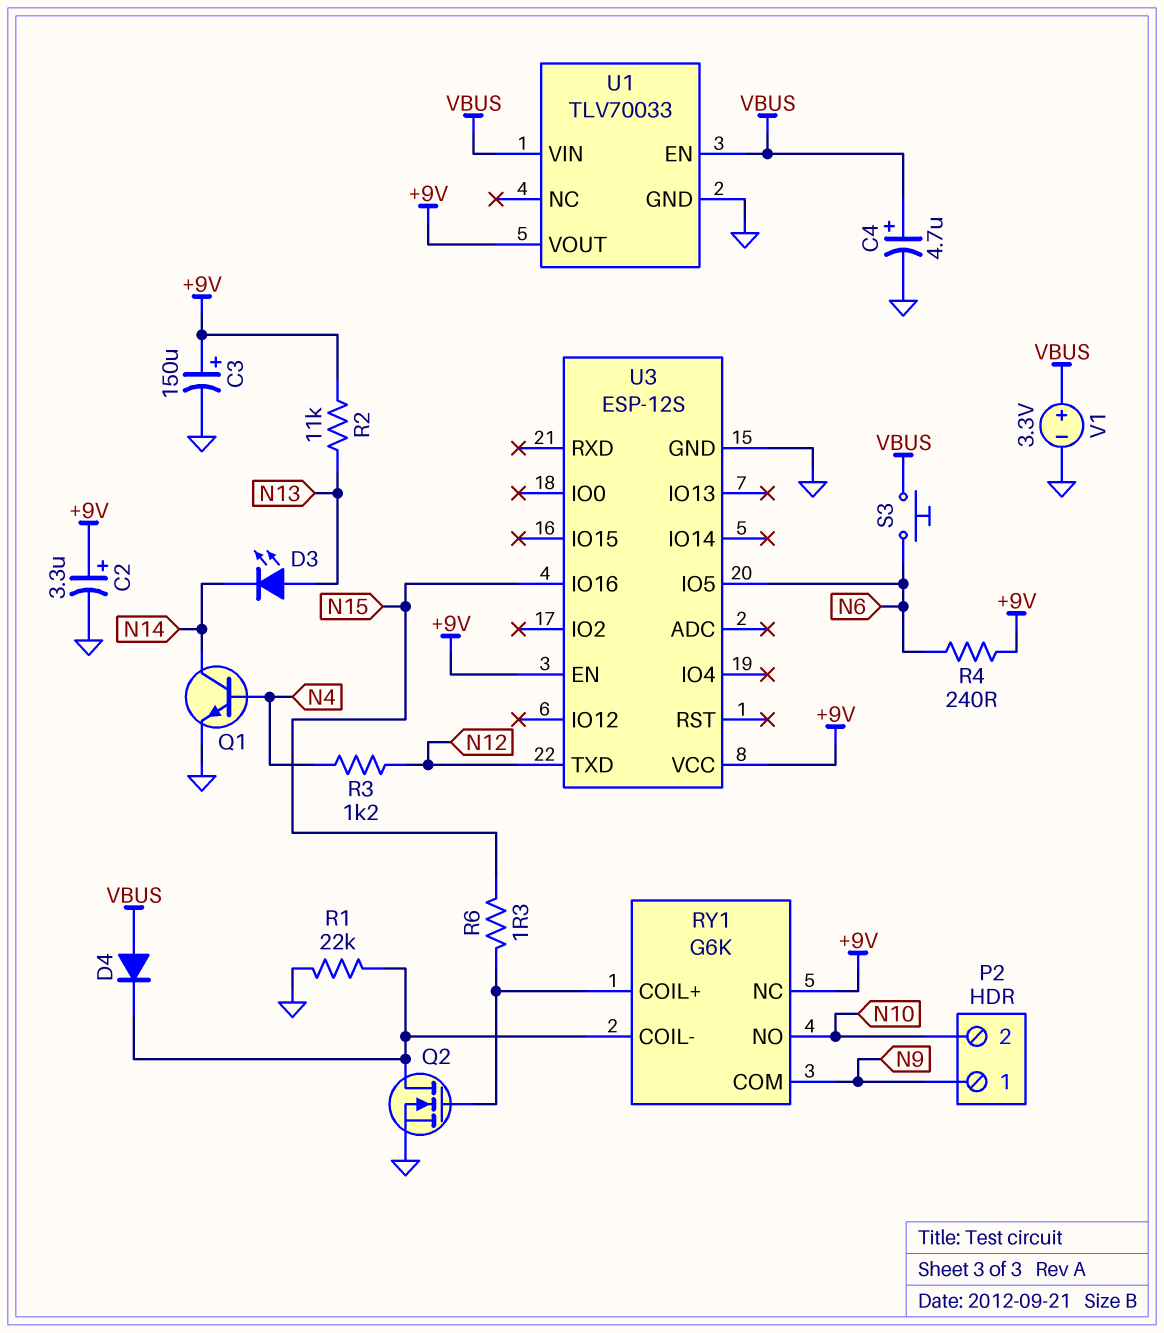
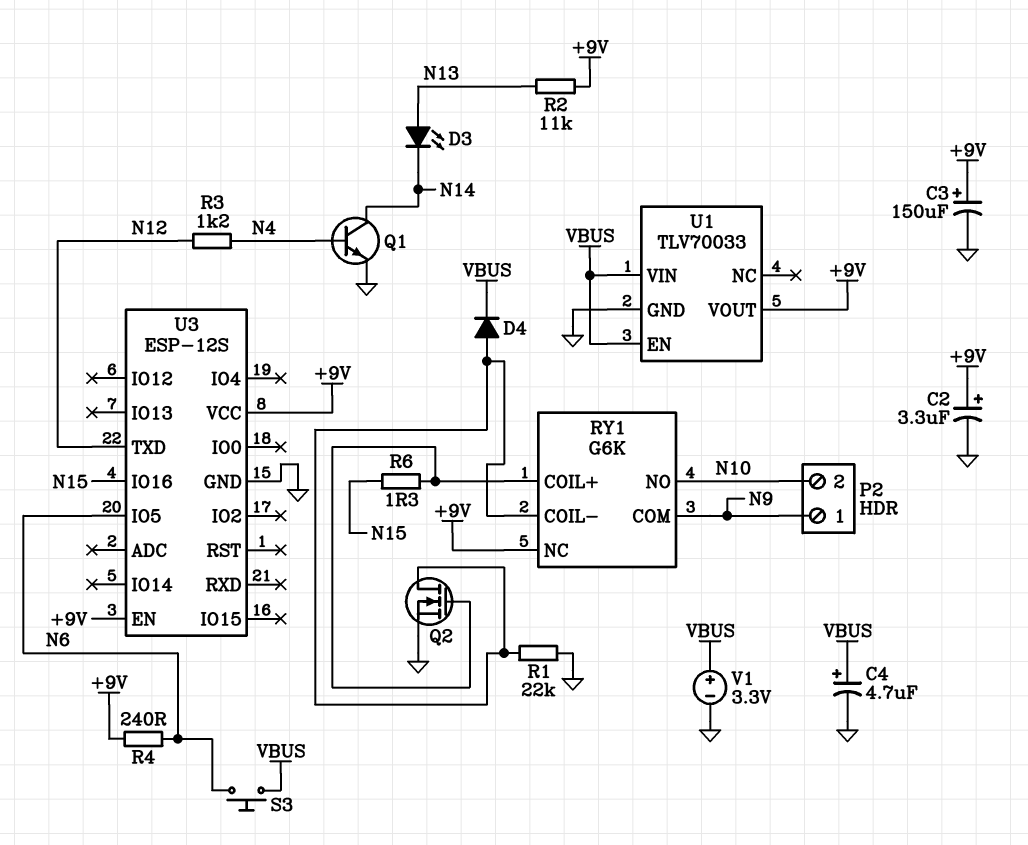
D4: diode (A VBUS, K RY1/COIL-) -> diode (A RY1/COIL-, K VBUS)

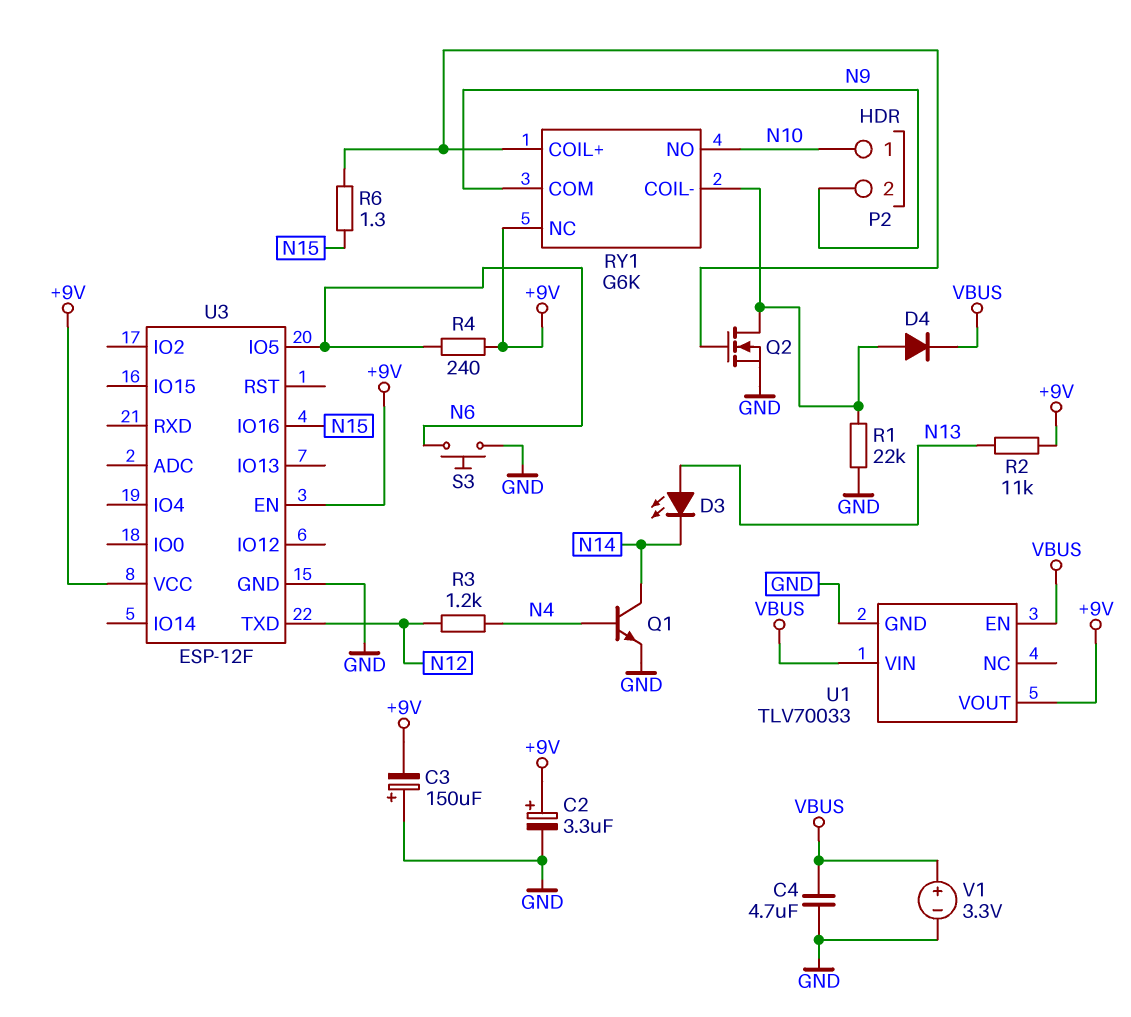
C3: 150uF (plus +9V, minus GND) -> 150uF (plus GND, minus +9V)
C4: 4.7uF (plus VBUS, minus GND) -> 4.7uF (GND, VBUS)
P2 pin 1: N9 -> N10
P2 pin 2: N10 -> N9
S3: button (N6, VBUS) -> button (GND, N6)
U3: ESP-12S -> ESP-12F

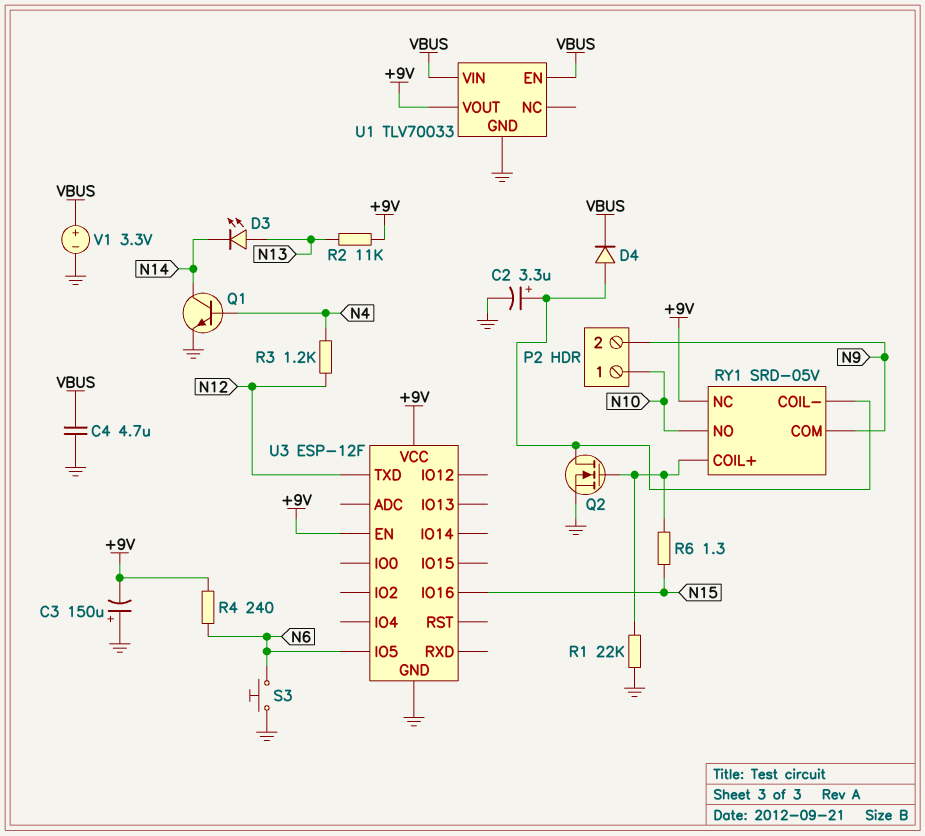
C2: 3.3uF (plus +9V, minus GND) -> 3.3uF (plus RY1/COIL-, minus GND)
R1: 22k (GND, RY1/COIL-) -> 22k (GND, RY1/COIL+)
RY1: G6K -> SRD-05V

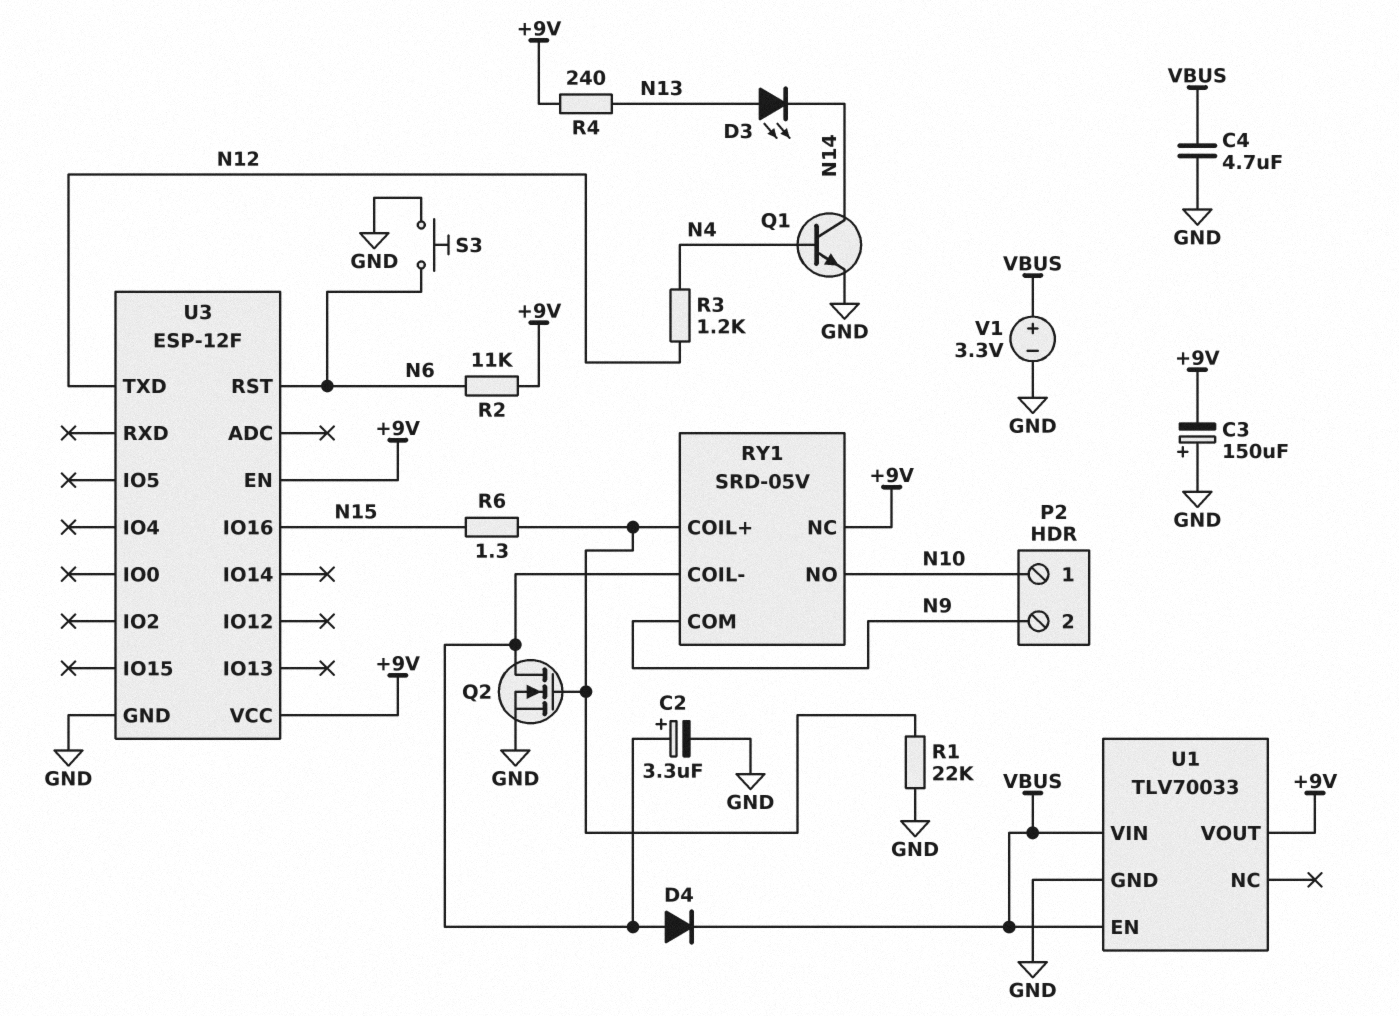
R2: 11k (+9V, N13) -> 11k (+9V, N6)
R4: 240 (+9V, N6) -> 240 (+9V, N13)
U3 pin IO5: N6 -> none
U3 pin RST: none -> N6

